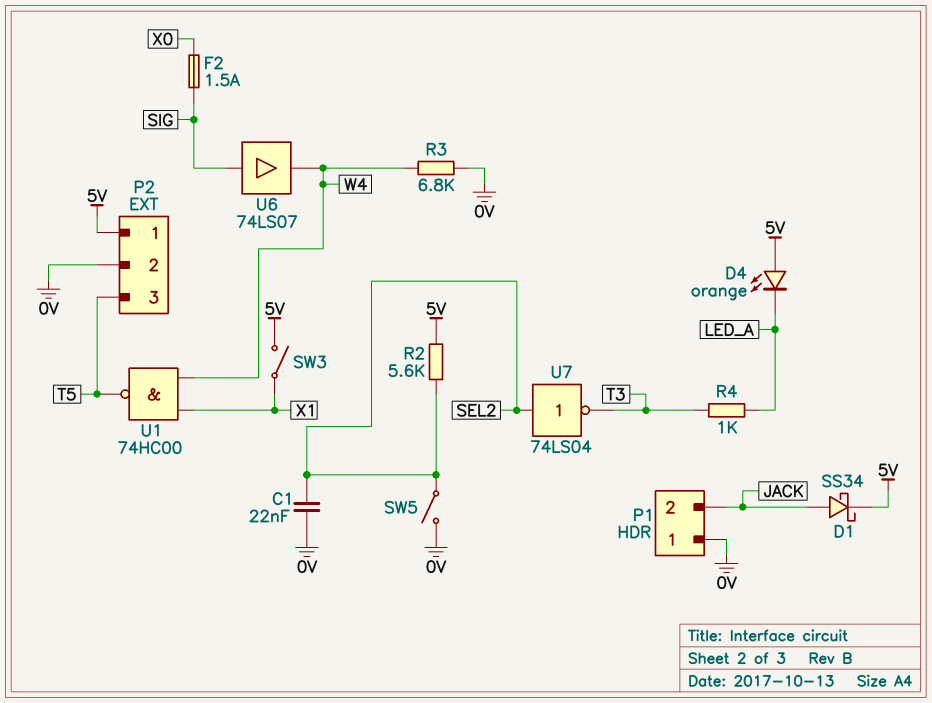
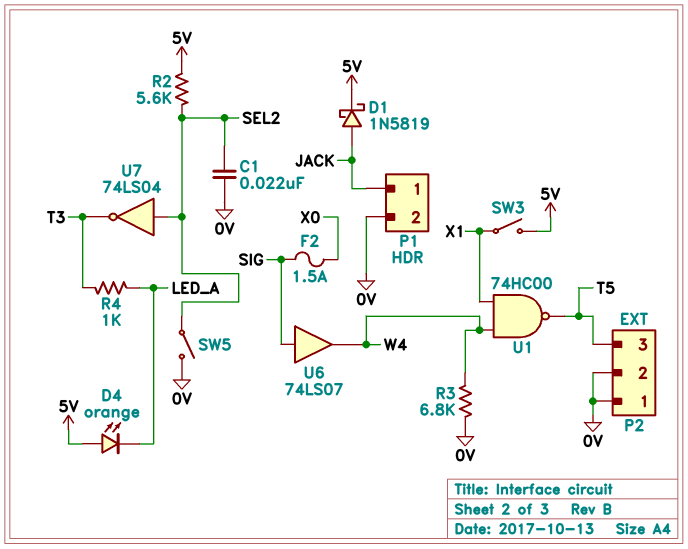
D1: schottky SS34 (A JACK, K 5V) -> schottky 1N5819 (A JACK, K 5V)
P1 pin 1: 0V -> JACK
P1 pin 2: JACK -> 0V
P2 pin 1: 5V -> 0V

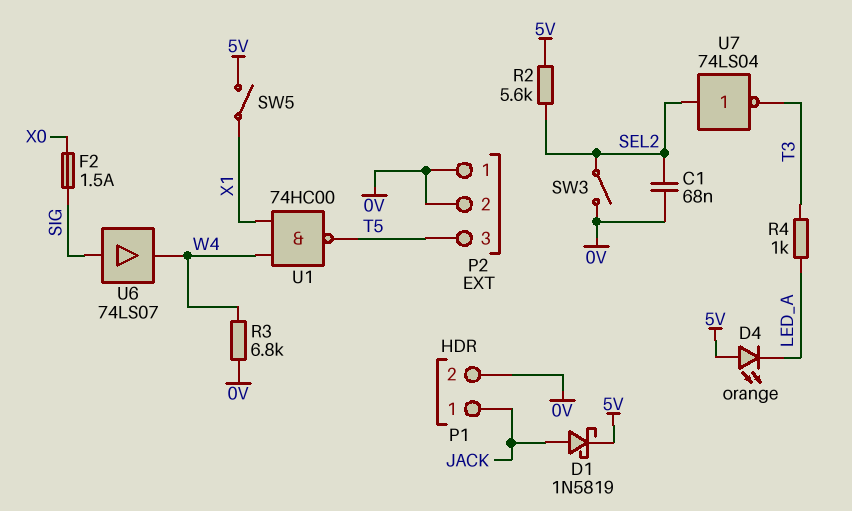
C1: 22nF (0V, SEL2) -> 68nF (0V, SEL2)
SW3: switch (5V, X1) -> switch (0V, SEL2)
SW5: switch (0V, SEL2) -> switch (5V, X1)

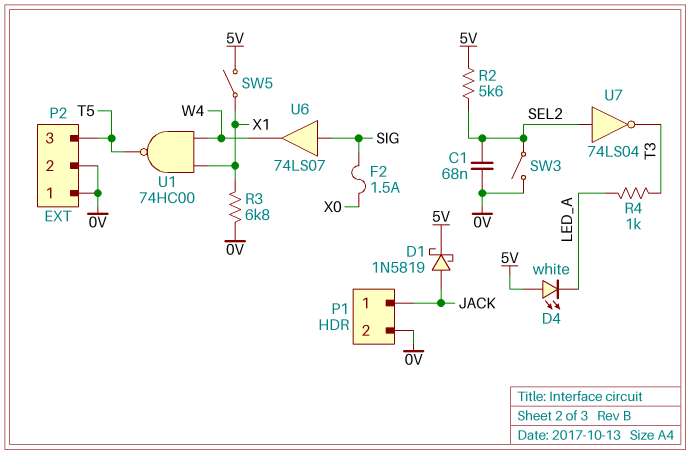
D4: LED orange (A 5V, K LED_A) -> LED white (A 5V, K LED_A)
R3: 6.8k (0V, W4) -> 6.8k (0V, X1)

